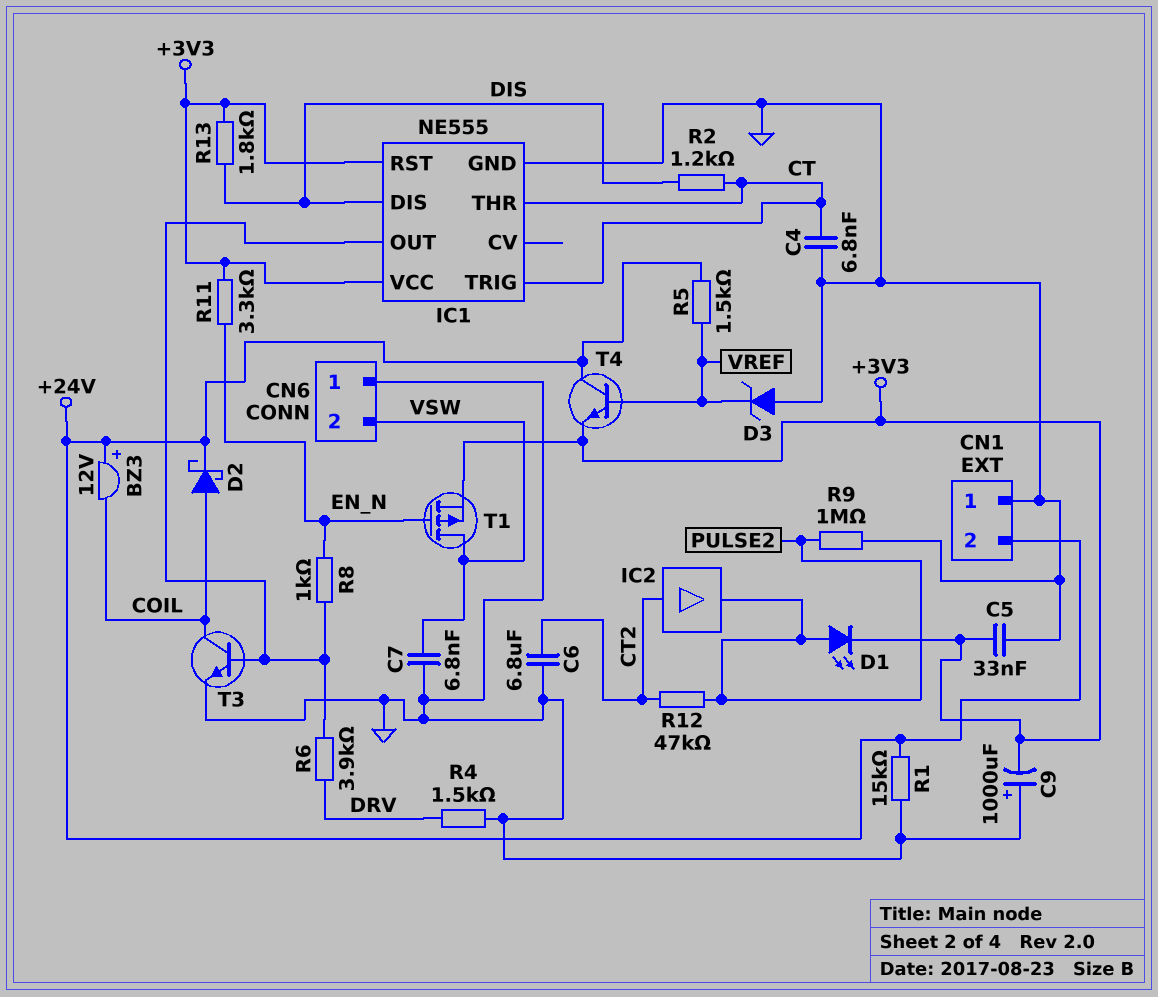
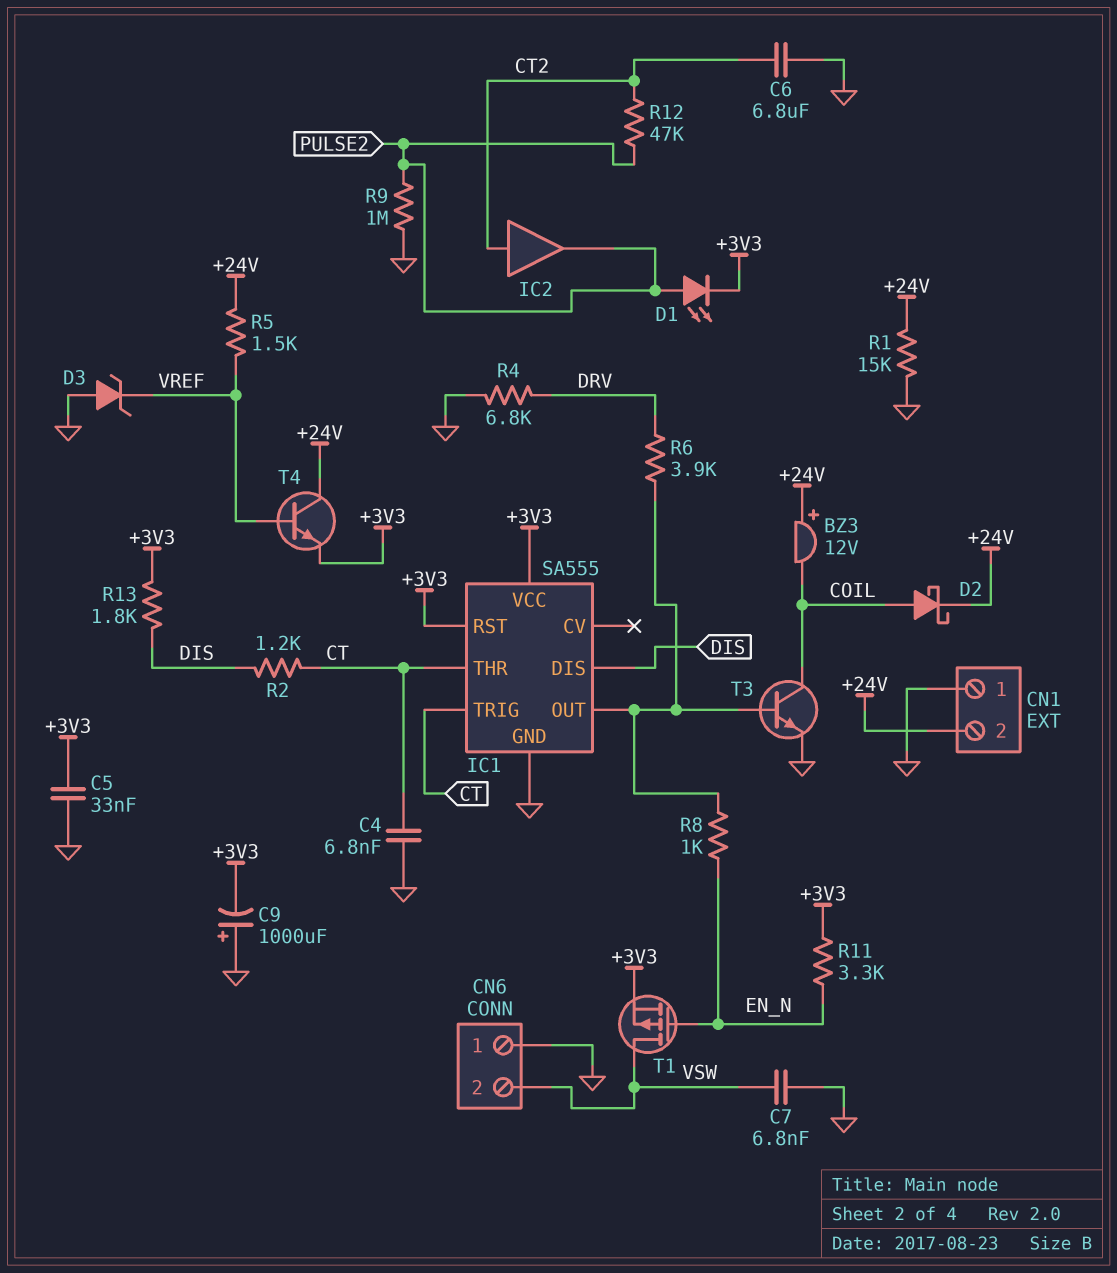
IC1: NE555 -> SA555
R4: 1.5k (DRV, GND) -> 6.8k (DRV, GND)

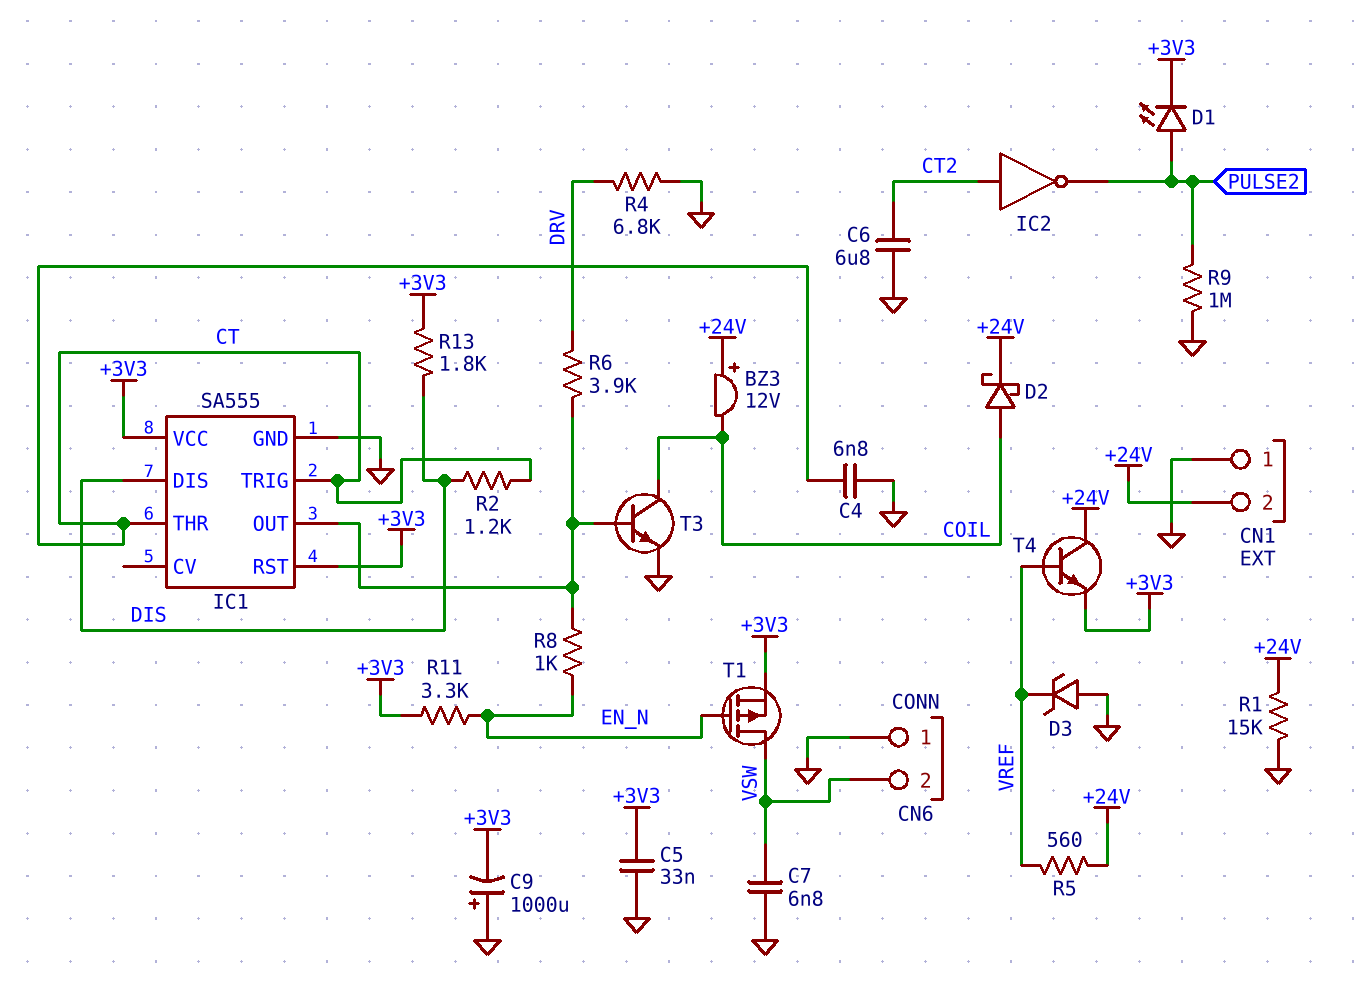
IC2: buffer (in CT2, out PULSE2) -> NOT (in CT2, out PULSE2)
R5: 1.5k (+24V, VREF) -> 560 (+24V, VREF)
R12: 47k (CT2, PULSE2) -> none

